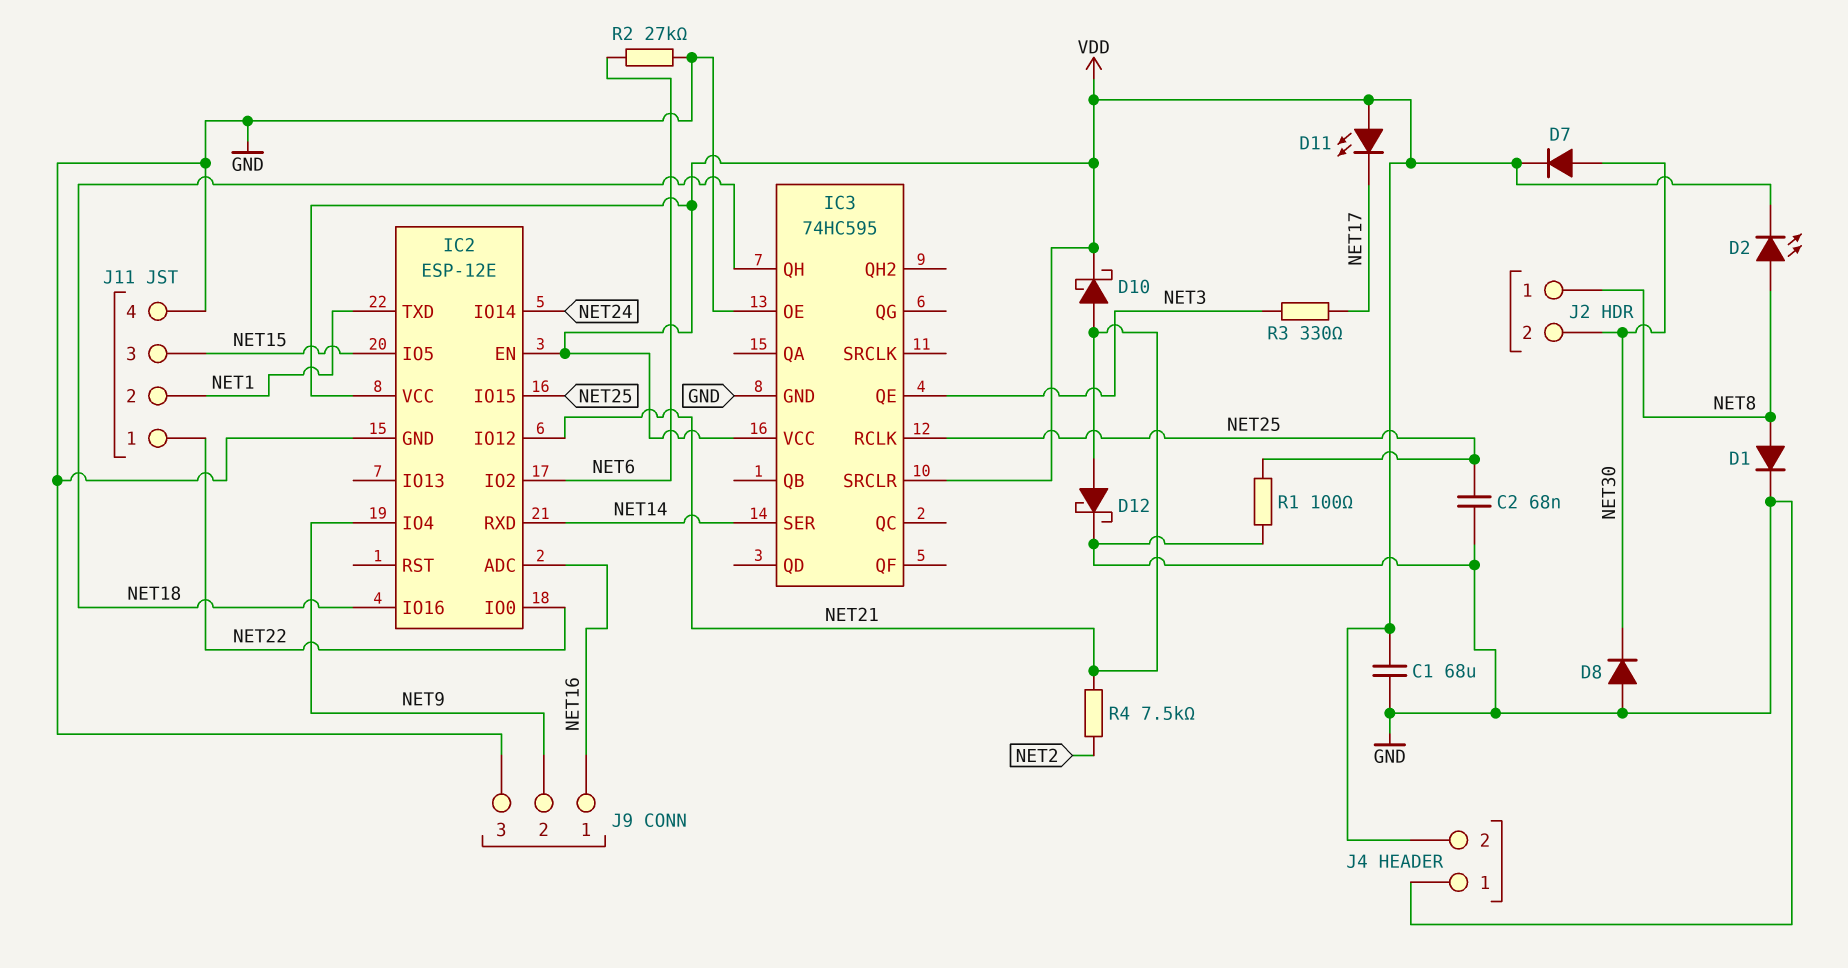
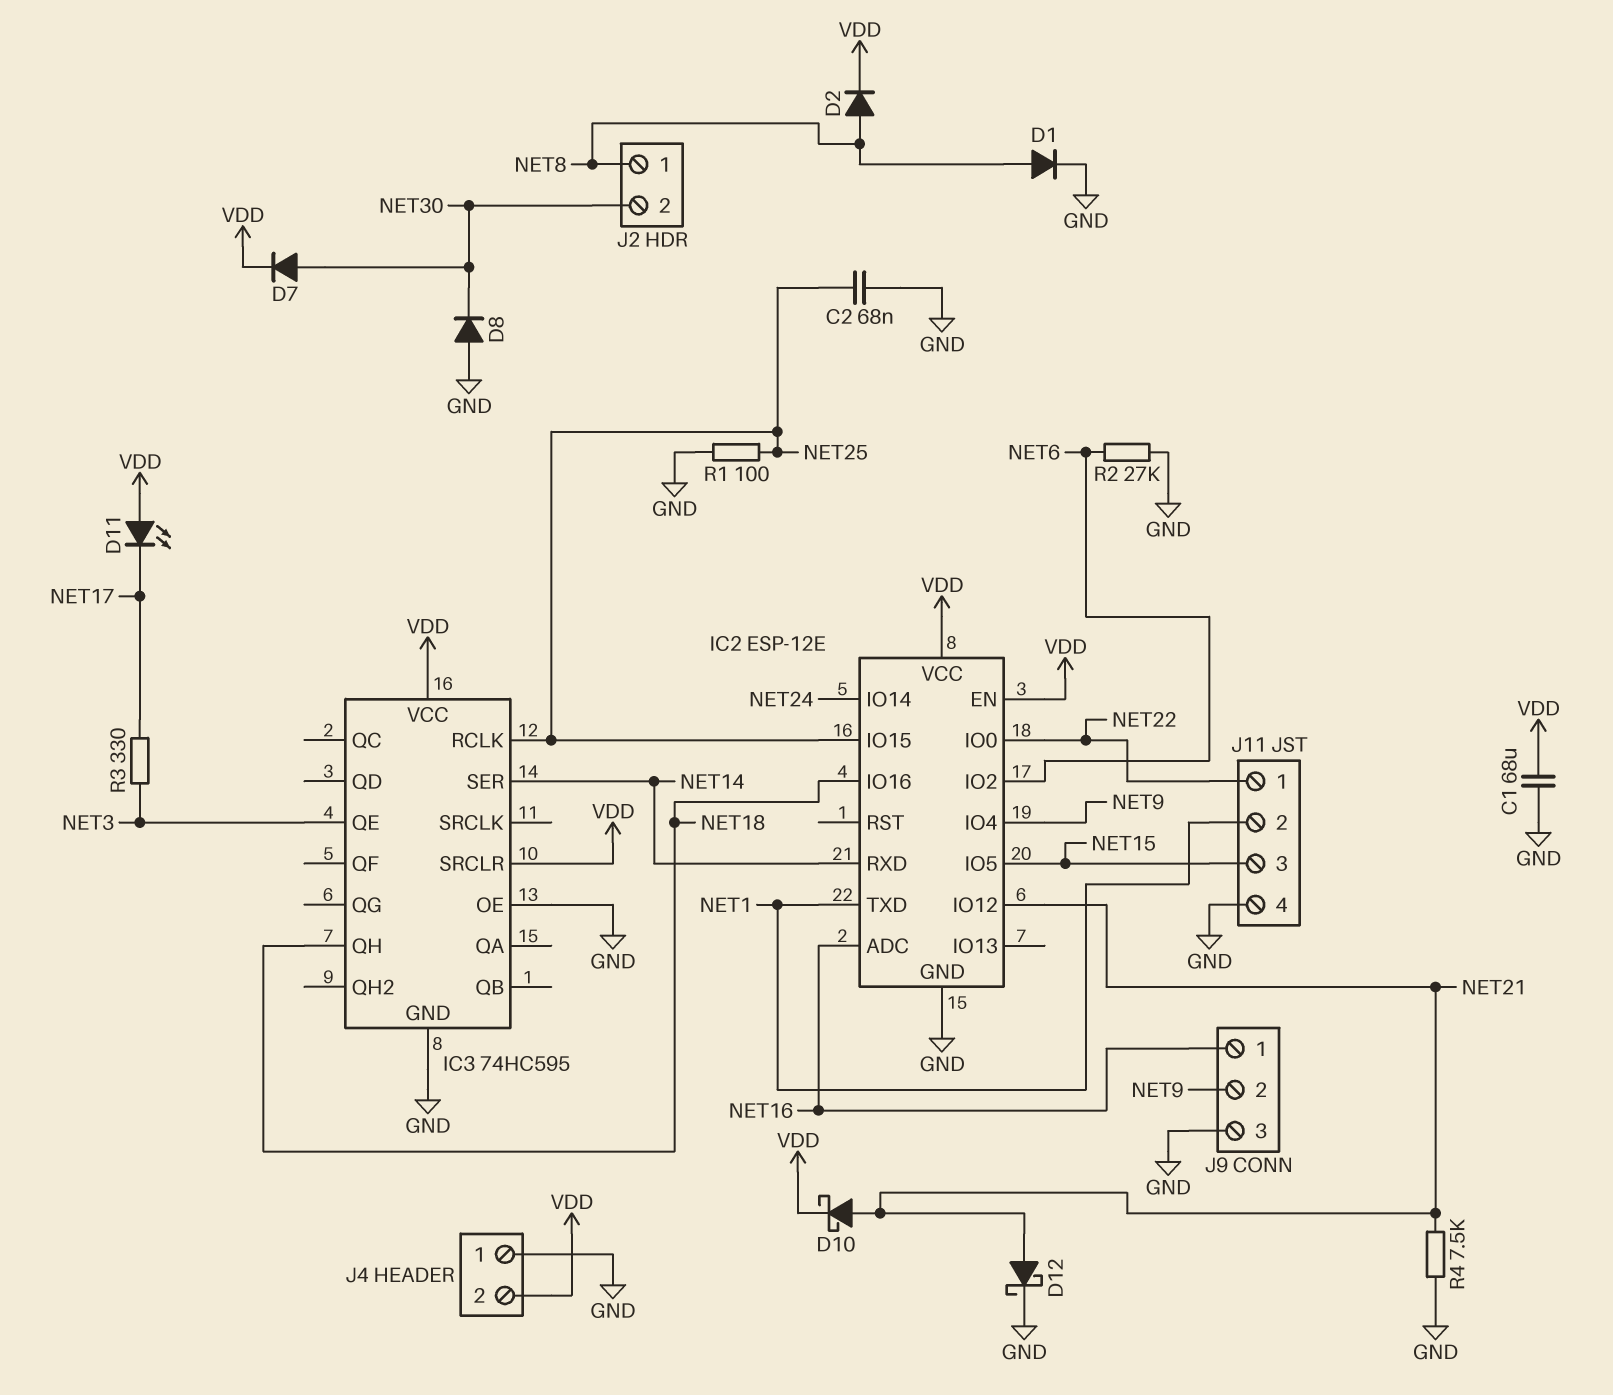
D2: LED (A NET8, K VDD) -> diode (A NET8, K VDD)
R4: 7.5k (NET2, NET21) -> 7.5k (GND, NET21)

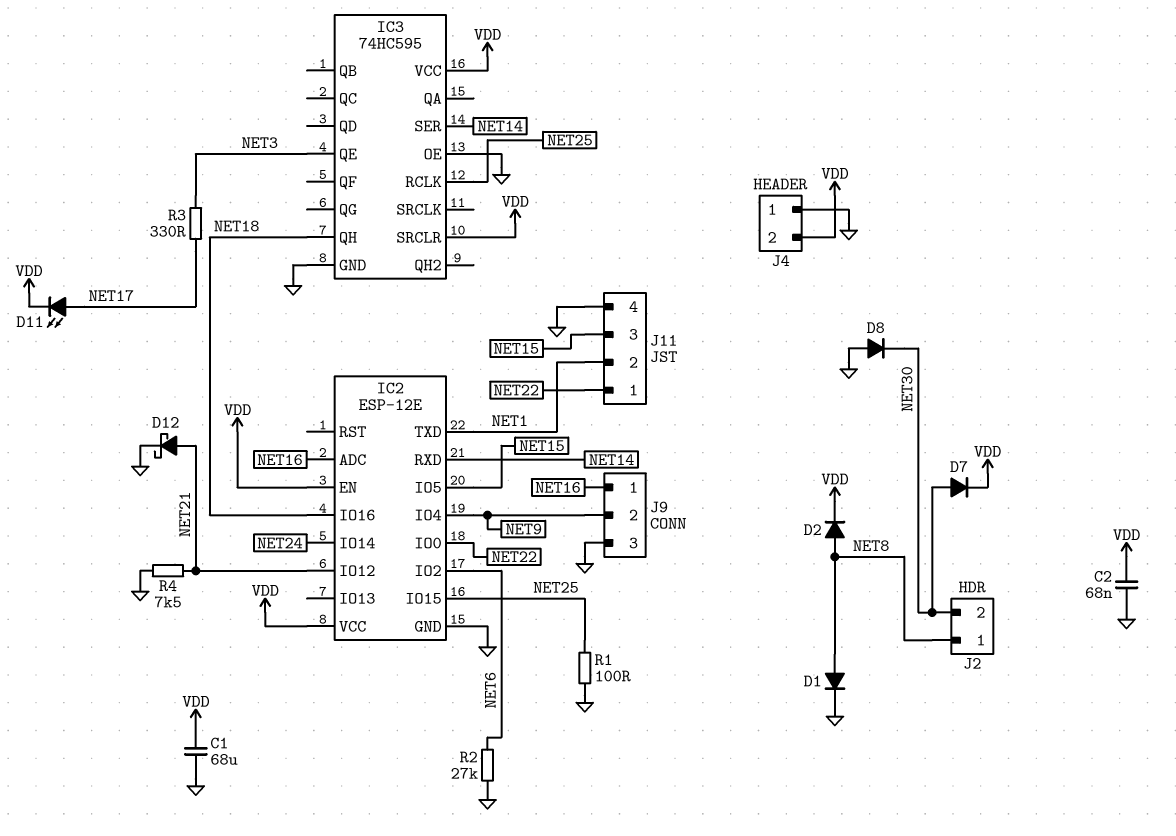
C2: 68nF (GND, NET25) -> 68nF (GND, VDD)
D10: schottky (A NET21, K VDD) -> none
D11: LED (A VDD, K NET17) -> LED (A NET17, K VDD)

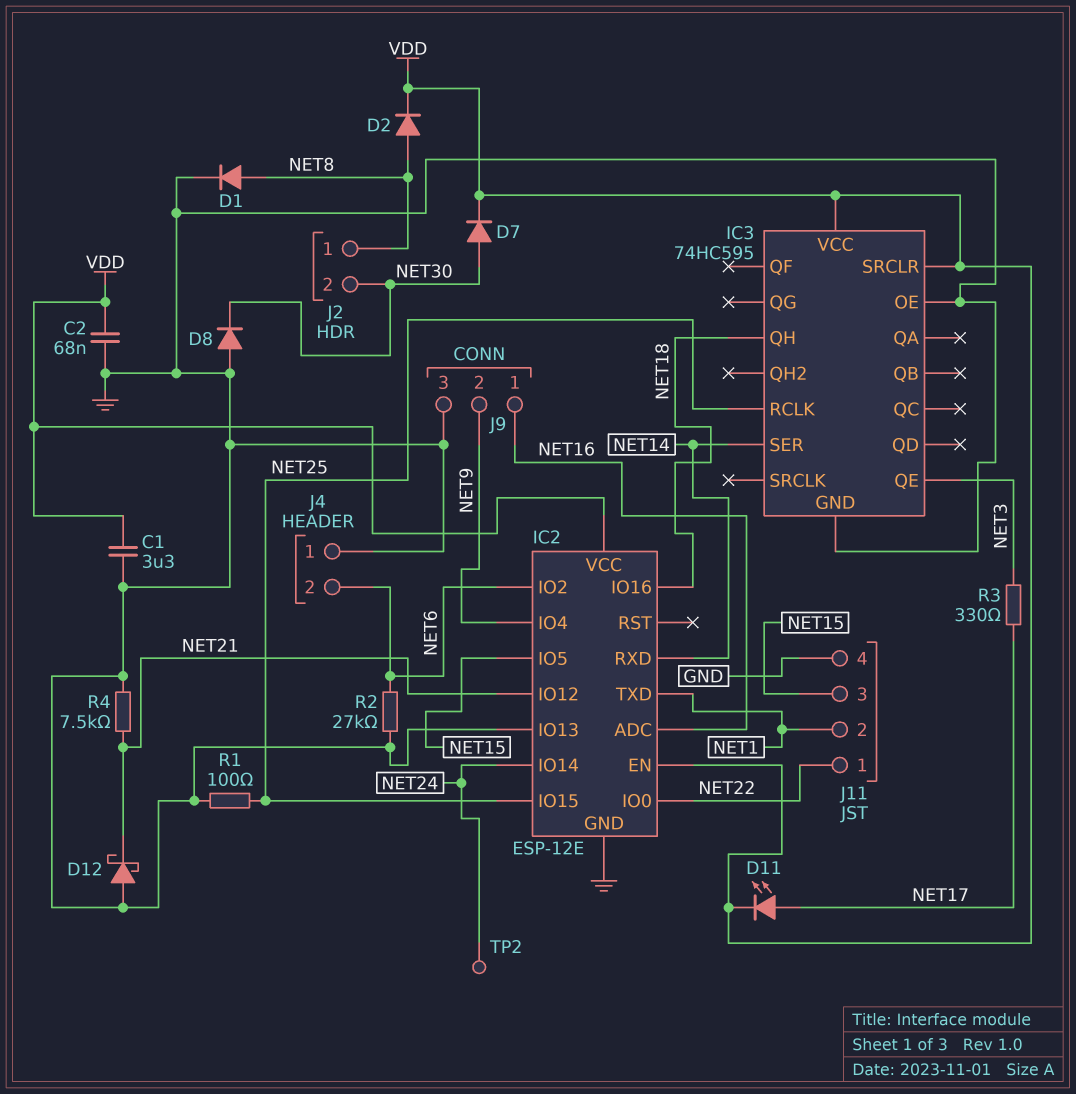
C1: 68uF (GND, VDD) -> 3.3uF (GND, VDD)
D12: schottky (A NET21, K GND) -> schottky (A GND, K NET21)
IC2 pin IO13: none -> GND
J4 pin 2: VDD -> NET6
TP2: none -> test point (NET24)

